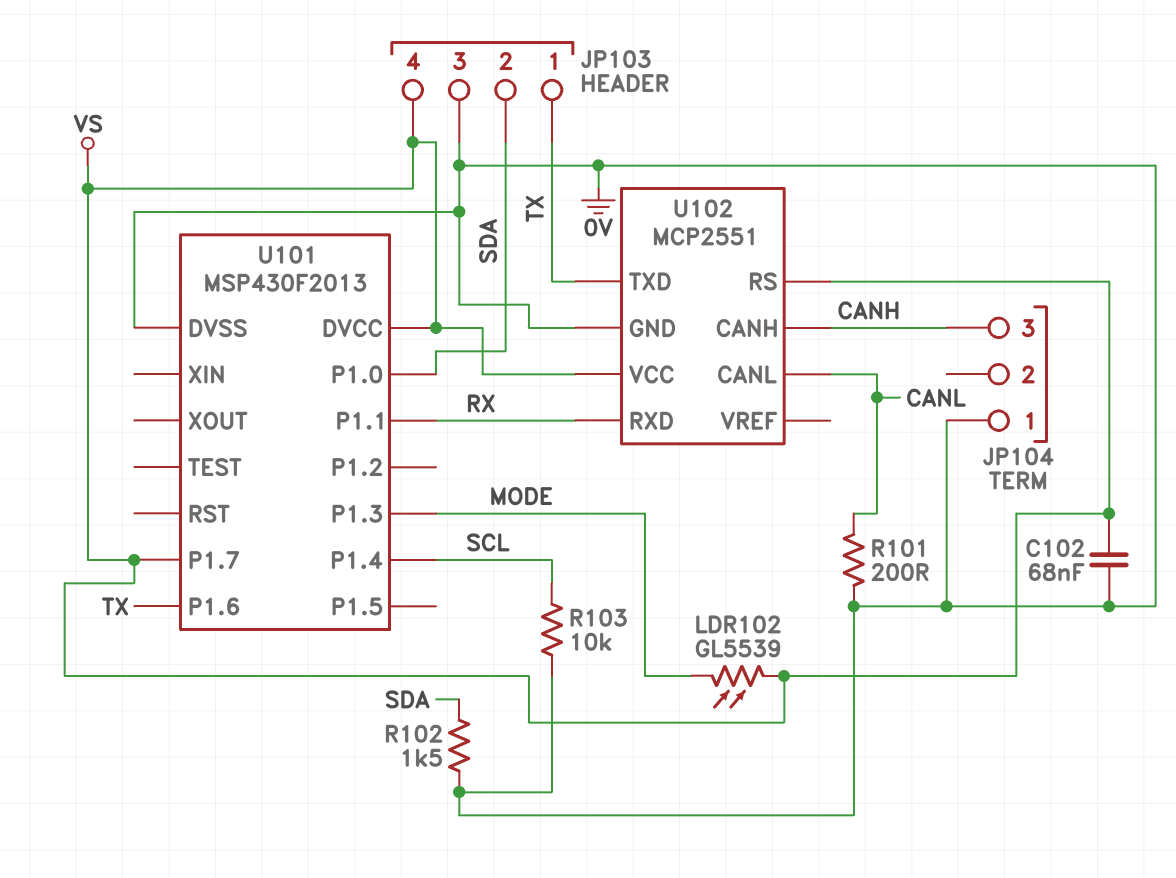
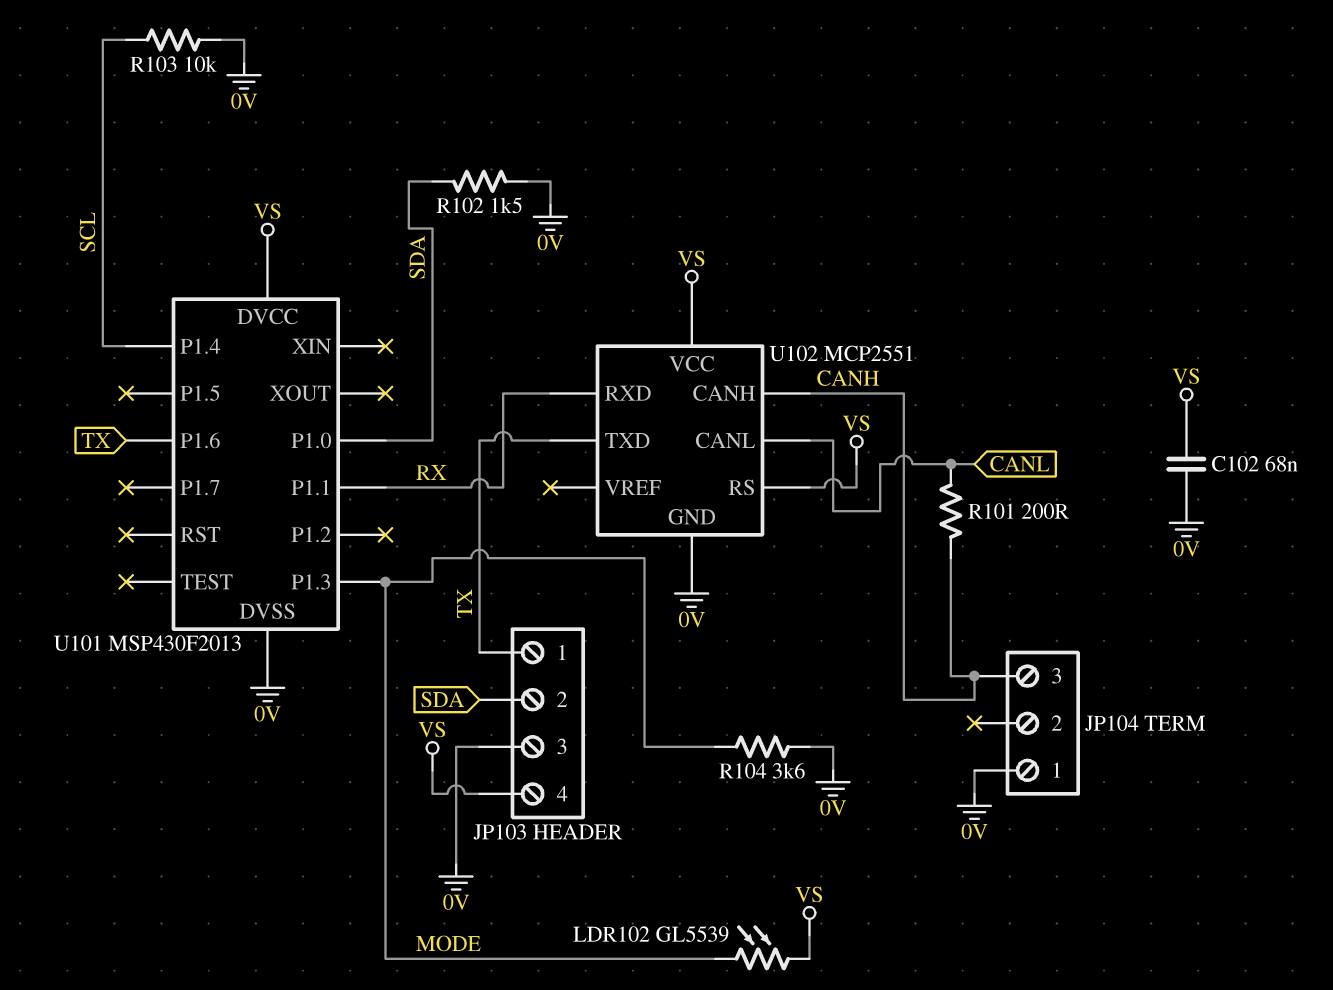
R101: 200 (0V, CANL) -> 200 (CANH, CANL)
R104: none -> 3.6k (0V, MODE)
U101 pin P1.7: VS -> none

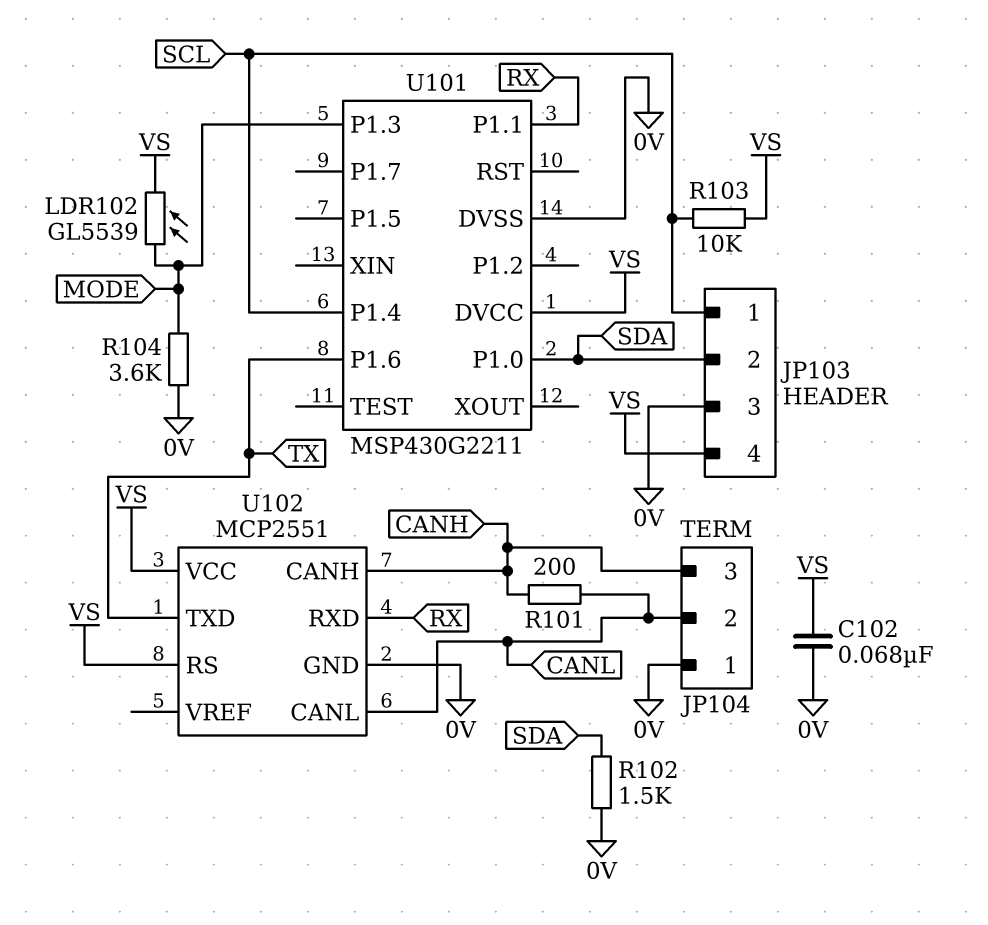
JP103 pin 1: TX -> SCL
JP104 pin 2: none -> CANL
R103: 10k (0V, SCL) -> 10k (SCL, VS)
U101: MSP430F2013 -> MSP430G2211

